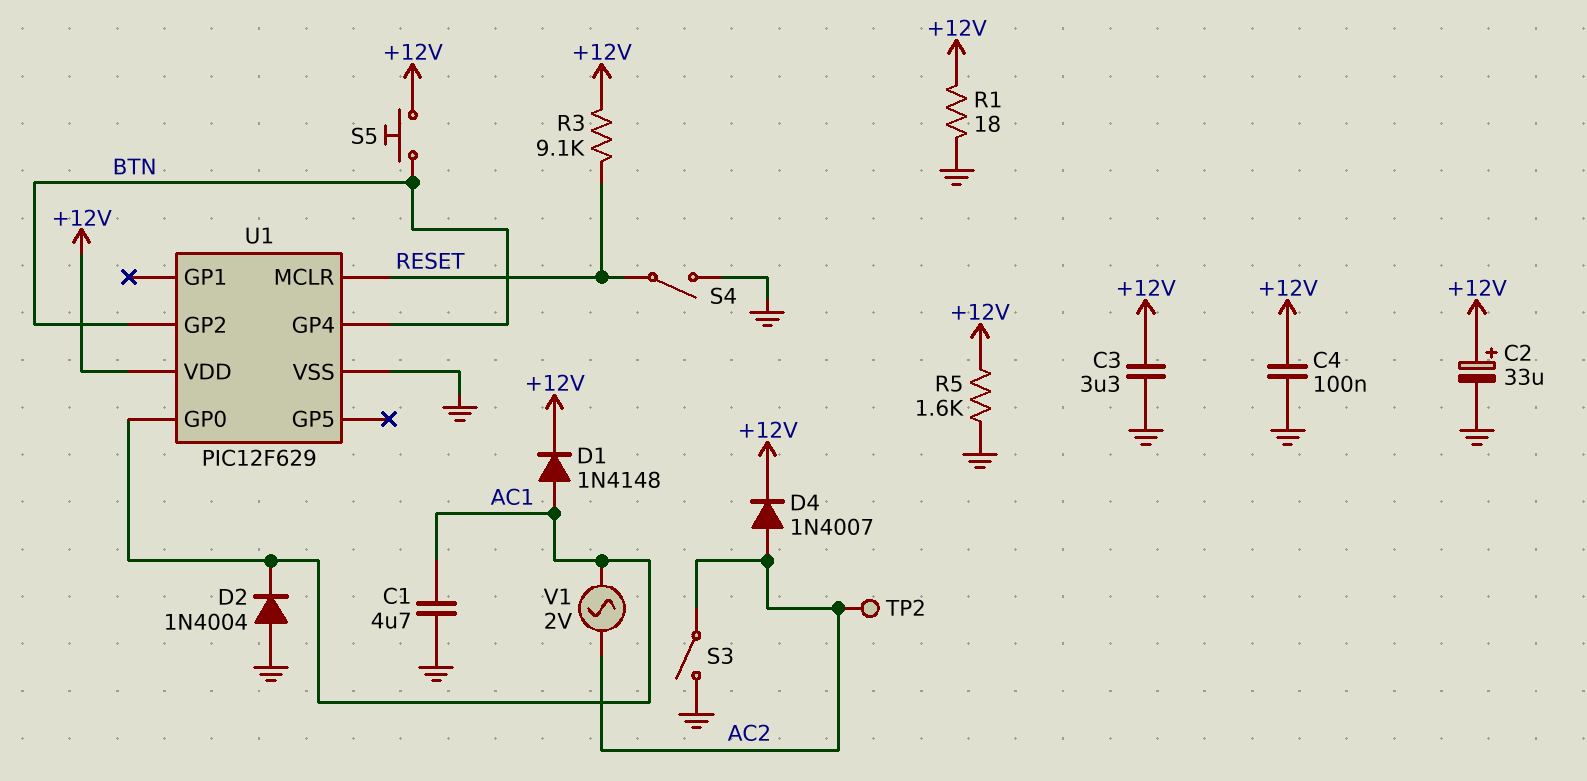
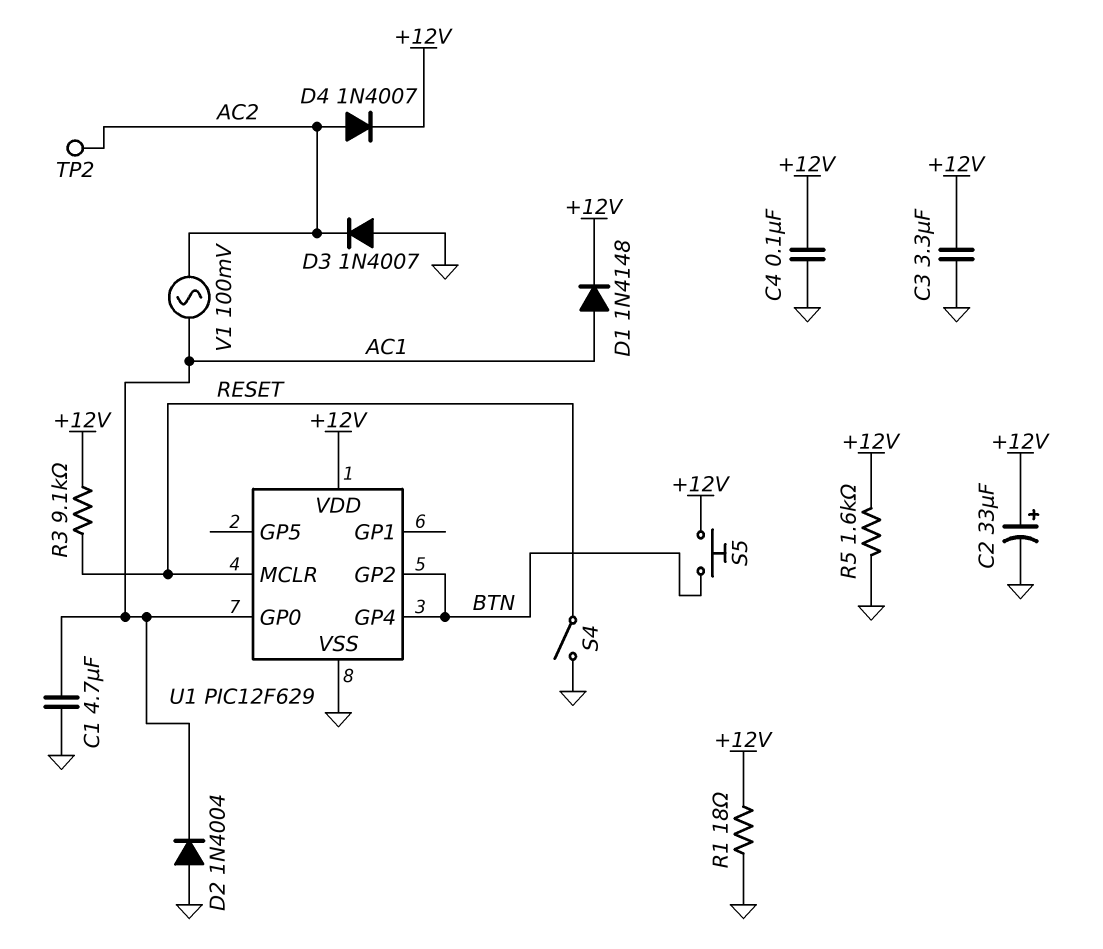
D3: none -> diode 1N4007 (A GND, K AC2)
S3: switch (AC2, GND) -> none
V1: AC 2V (AC1, AC2) -> AC 100mV (AC1, AC2)

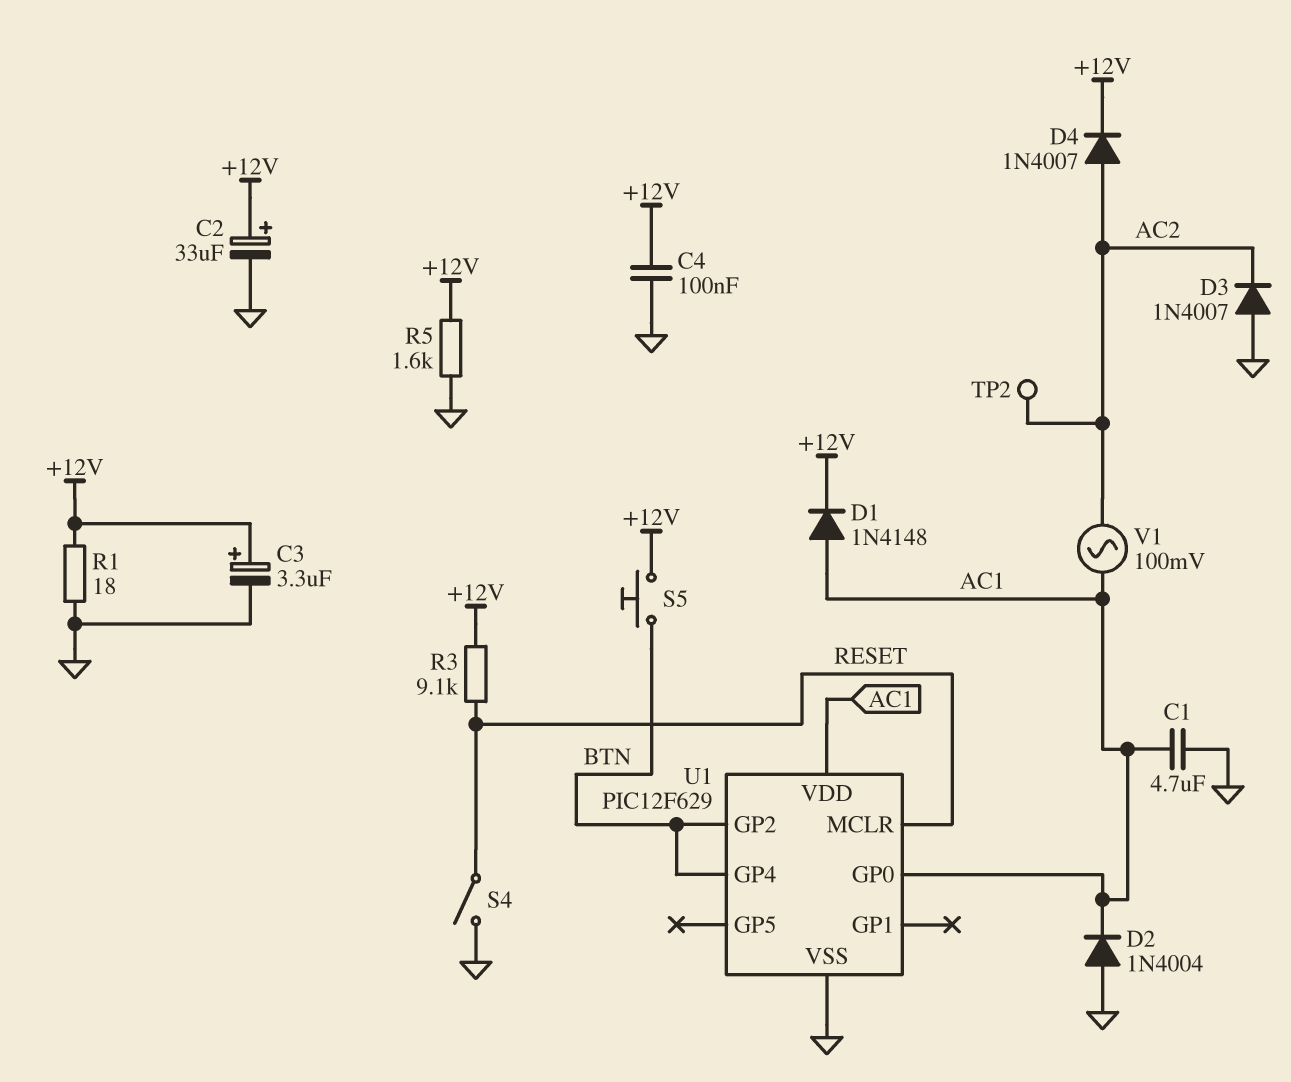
C3: 3.3uF (+12V, GND) -> 3.3uF (plus +12V, minus GND)
U1 pin VDD: +12V -> AC1

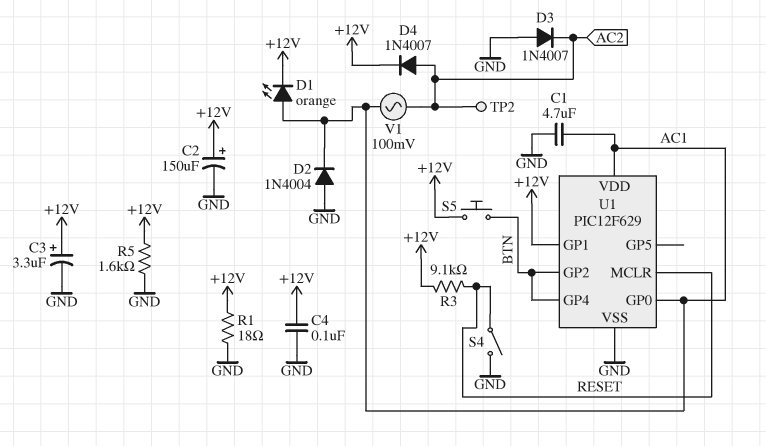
C2: 33uF (plus +12V, minus GND) -> 150uF (plus +12V, minus GND)
D1: diode 1N4148 (A AC1, K +12V) -> LED orange (A AC1, K +12V)
U1 pin GP1: none -> +12V

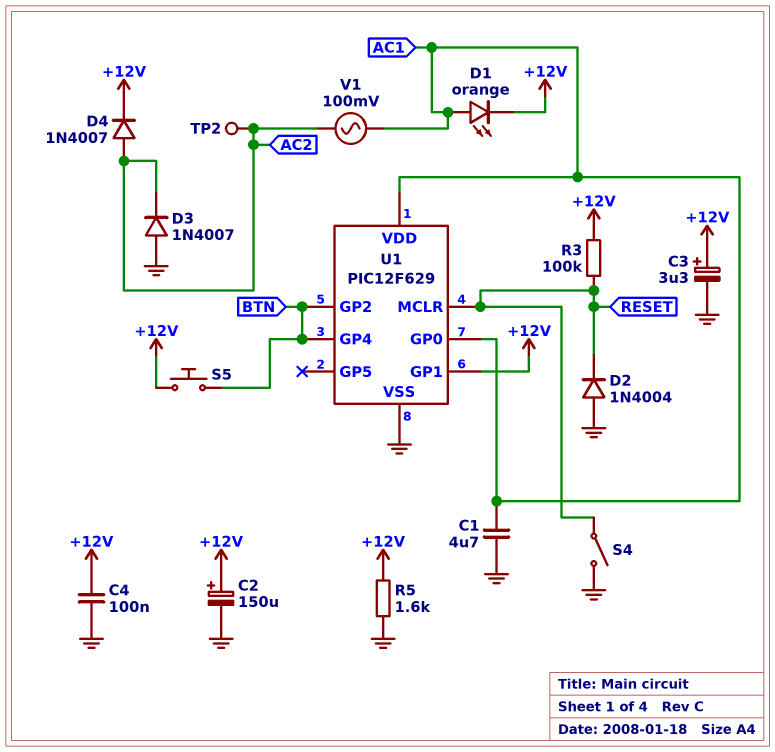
D2: diode 1N4004 (A GND, K AC1) -> diode 1N4004 (A GND, K RESET)
R1: 18 (+12V, GND) -> none
R3: 9.1k (+12V, RESET) -> 100k (+12V, RESET)

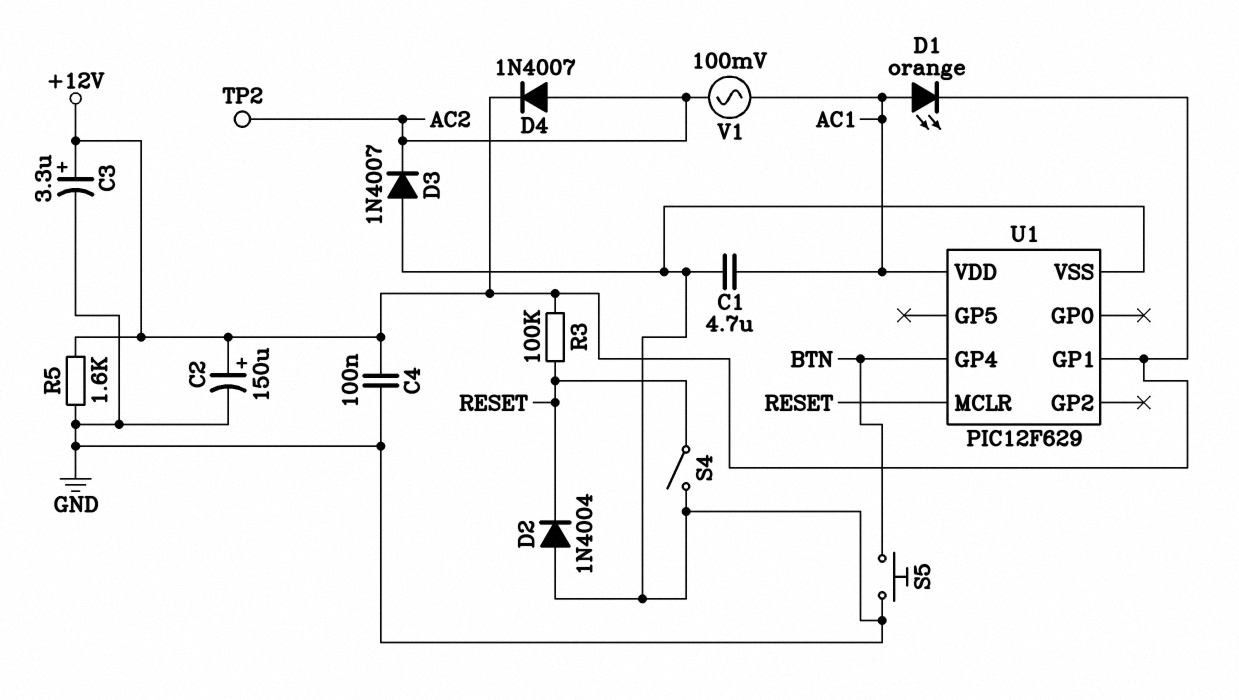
S5: button (+12V, BTN) -> button (BTN, GND)
U1 pin GP0: AC1 -> none
U1 pin GP2: BTN -> none

